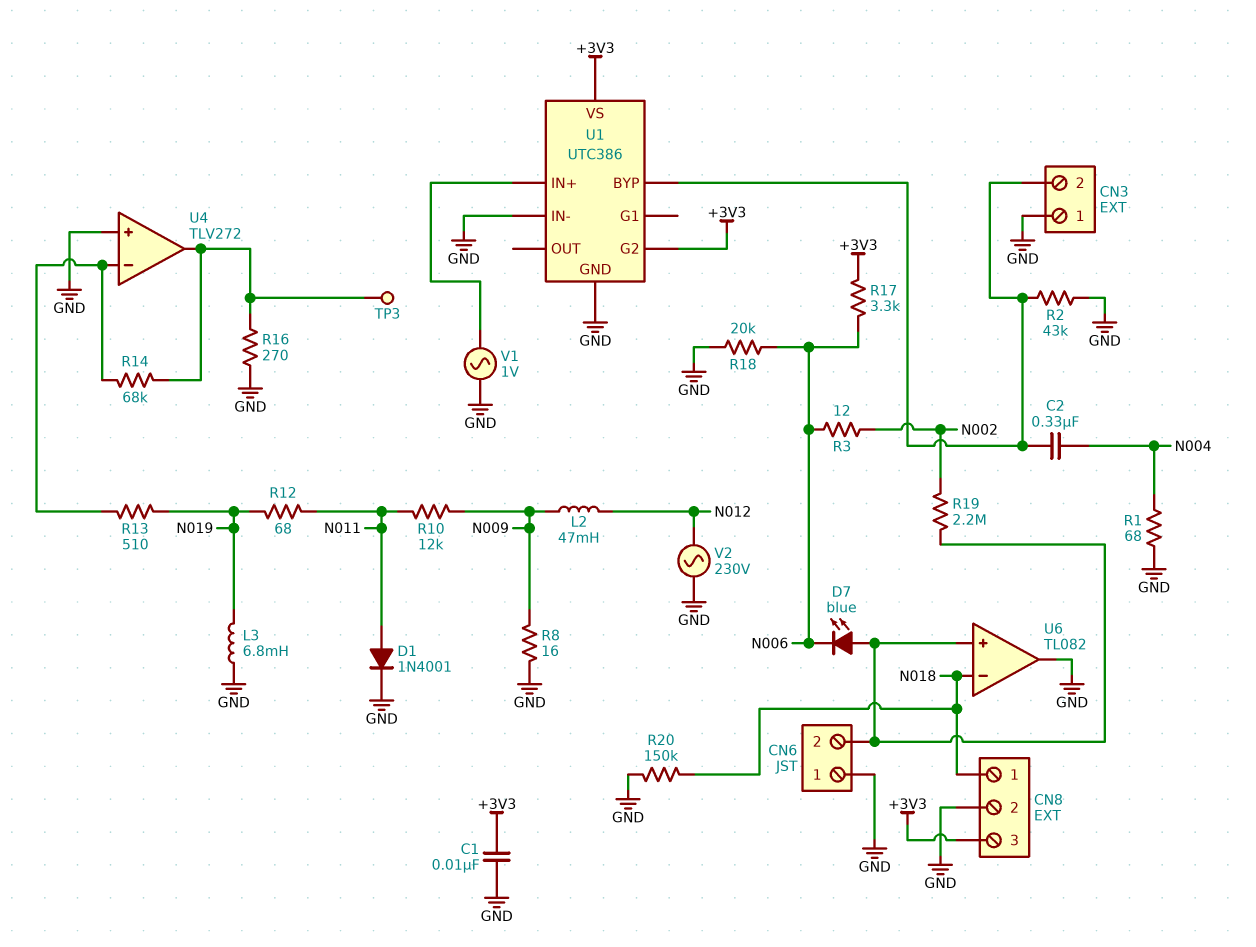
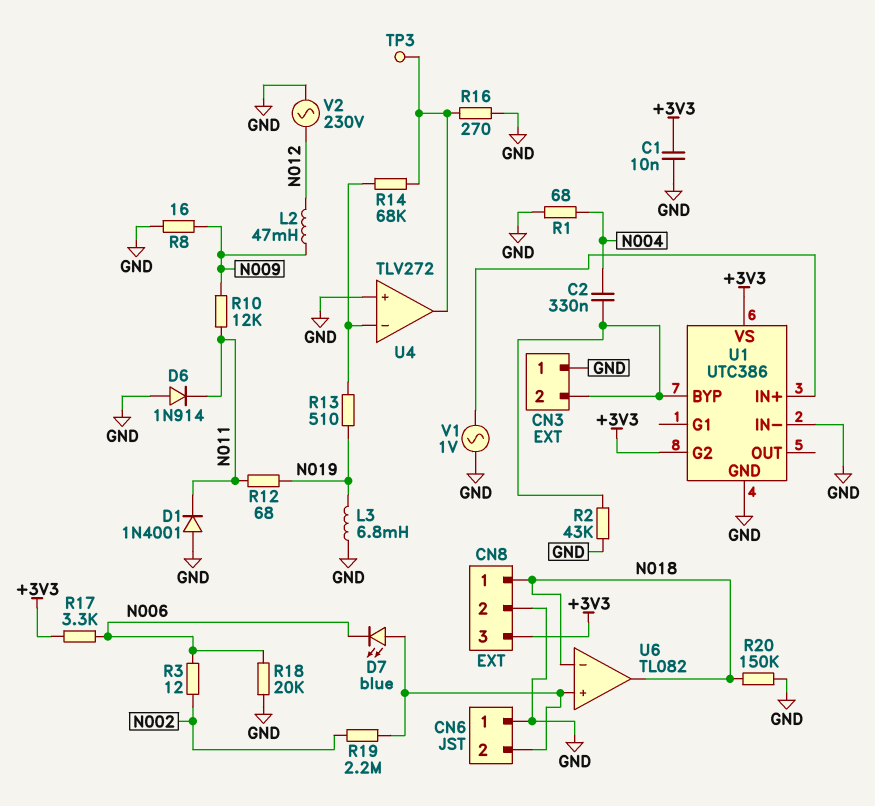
D1: diode 1N4001 (A N011, K GND) -> diode 1N4001 (A GND, K N011)
D6: none -> diode 1N914 (A GND, K N011)
U6 pin out: GND -> N018

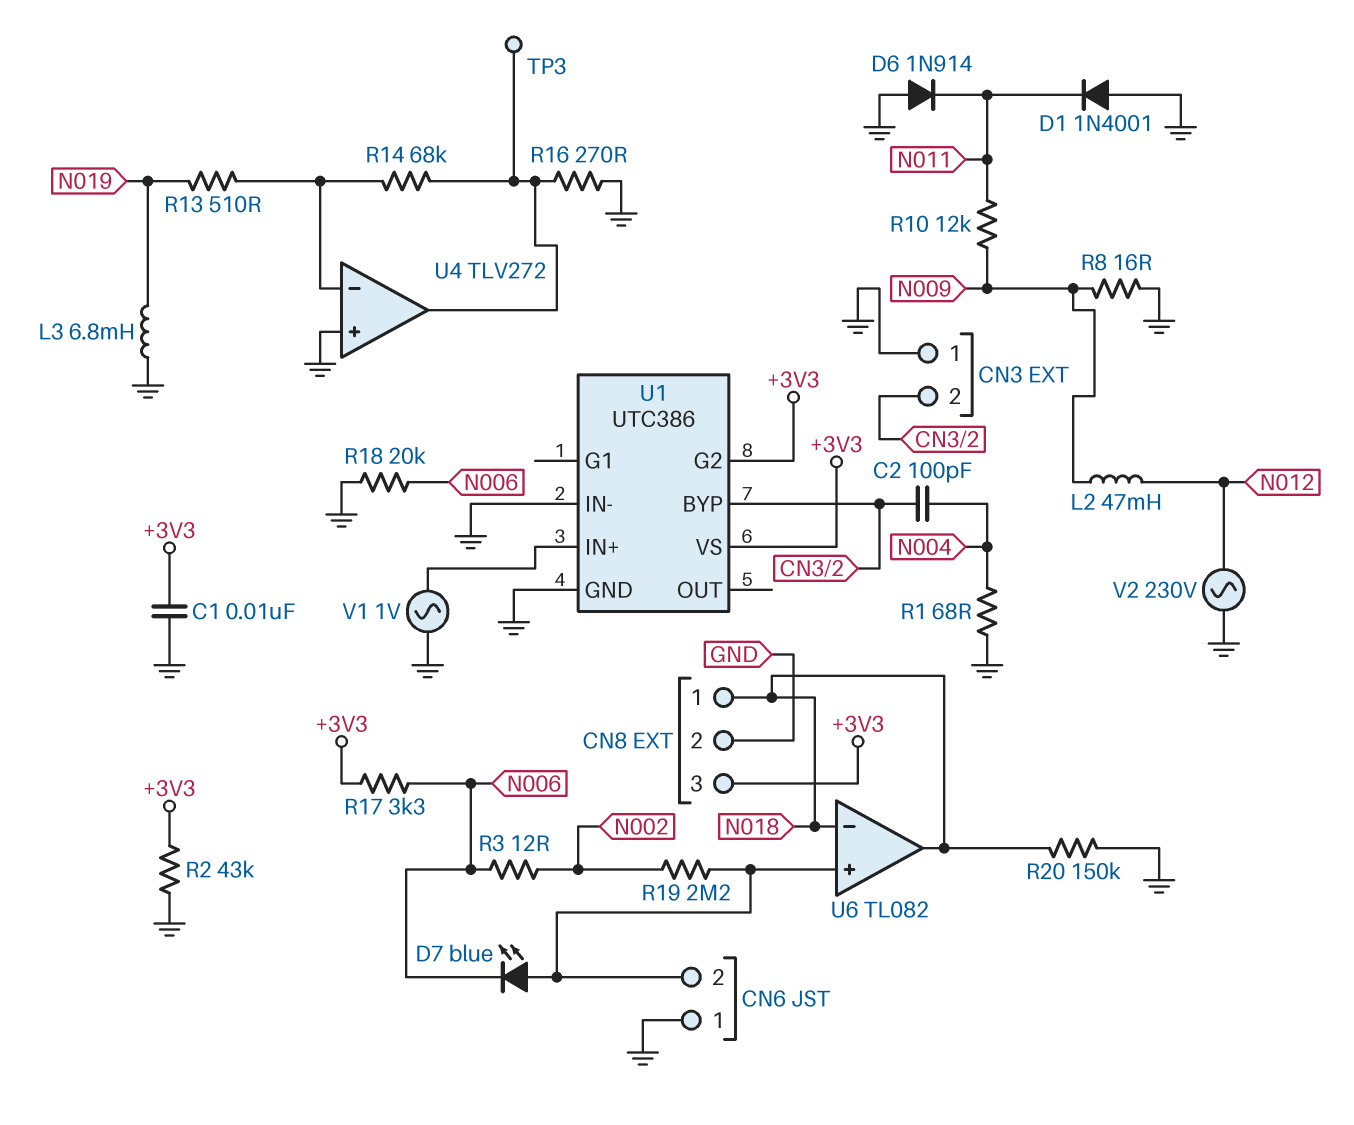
C2: 330nF (CN3/2, N004) -> 100pF (CN3/2, N004)
R2: 43k (CN3/2, GND) -> 43k (+3V3, GND)
R12: 68 (N011, N019) -> none

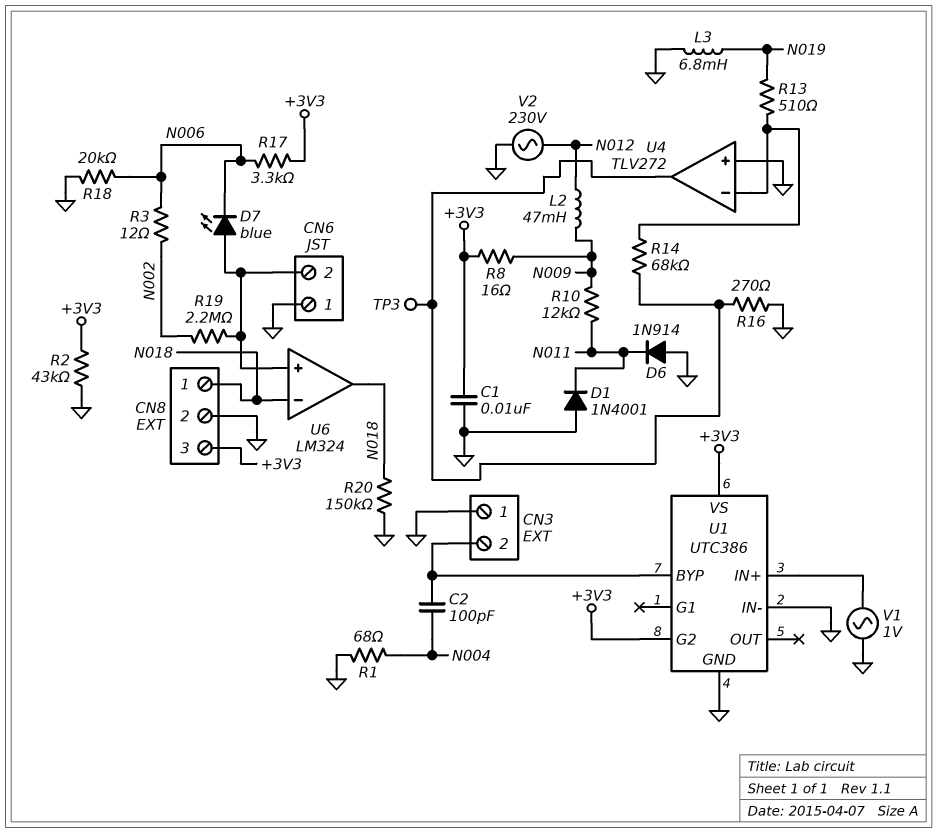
R8: 16 (GND, N009) -> 16 (+3V3, N009)
U6: TL082 -> LM324

